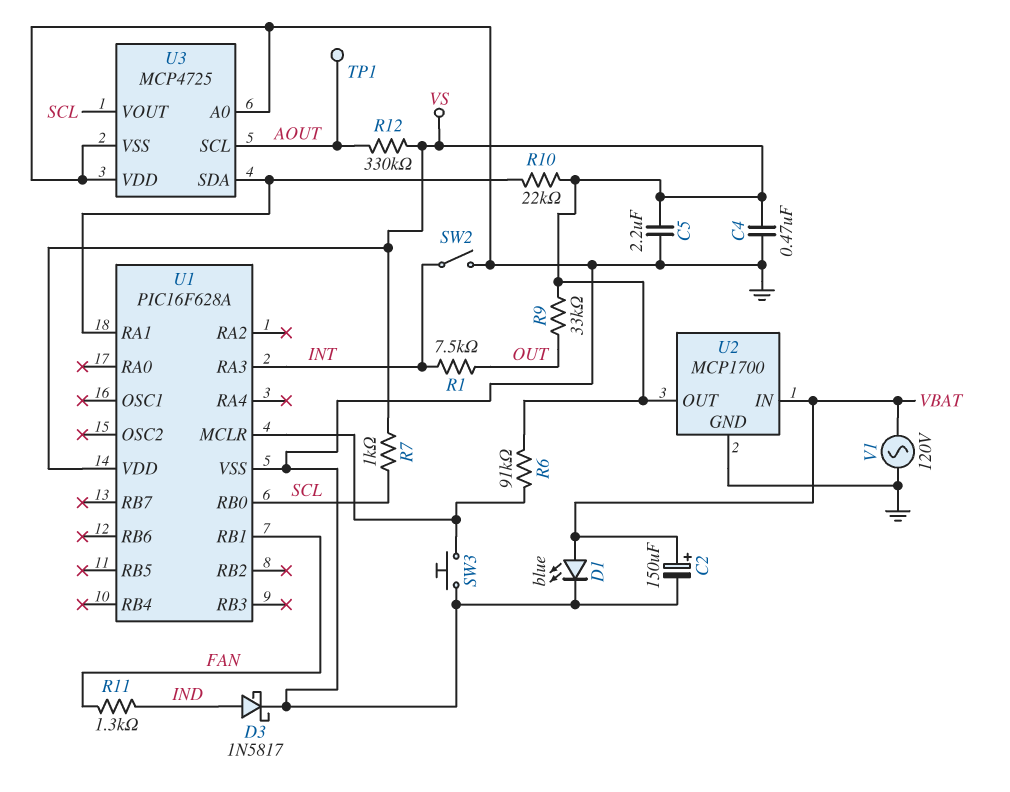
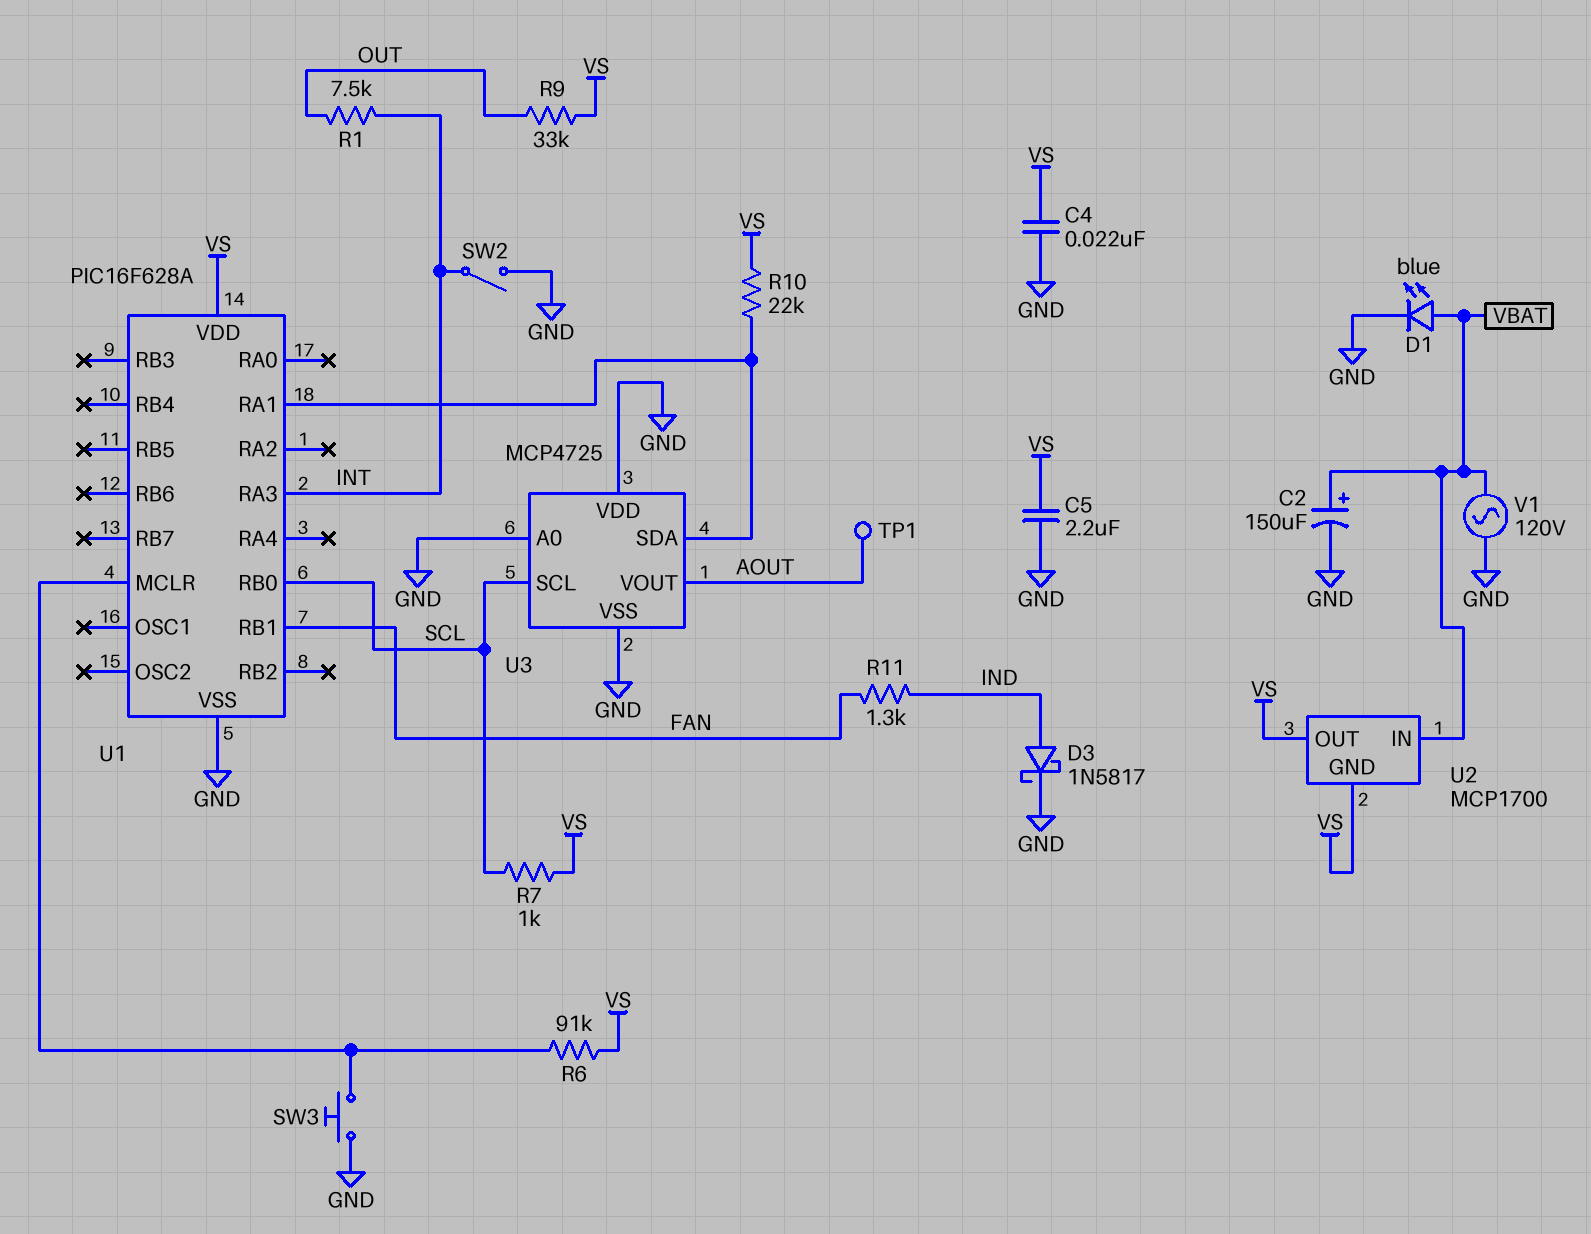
C4: 470nF (GND, VS) -> 22nF (GND, VS)
R12: 330k (AOUT, VS) -> none
U2 pin GND: GND -> VS
U3 pin SCL: AOUT -> SCL
U3 pin VOUT: SCL -> AOUT

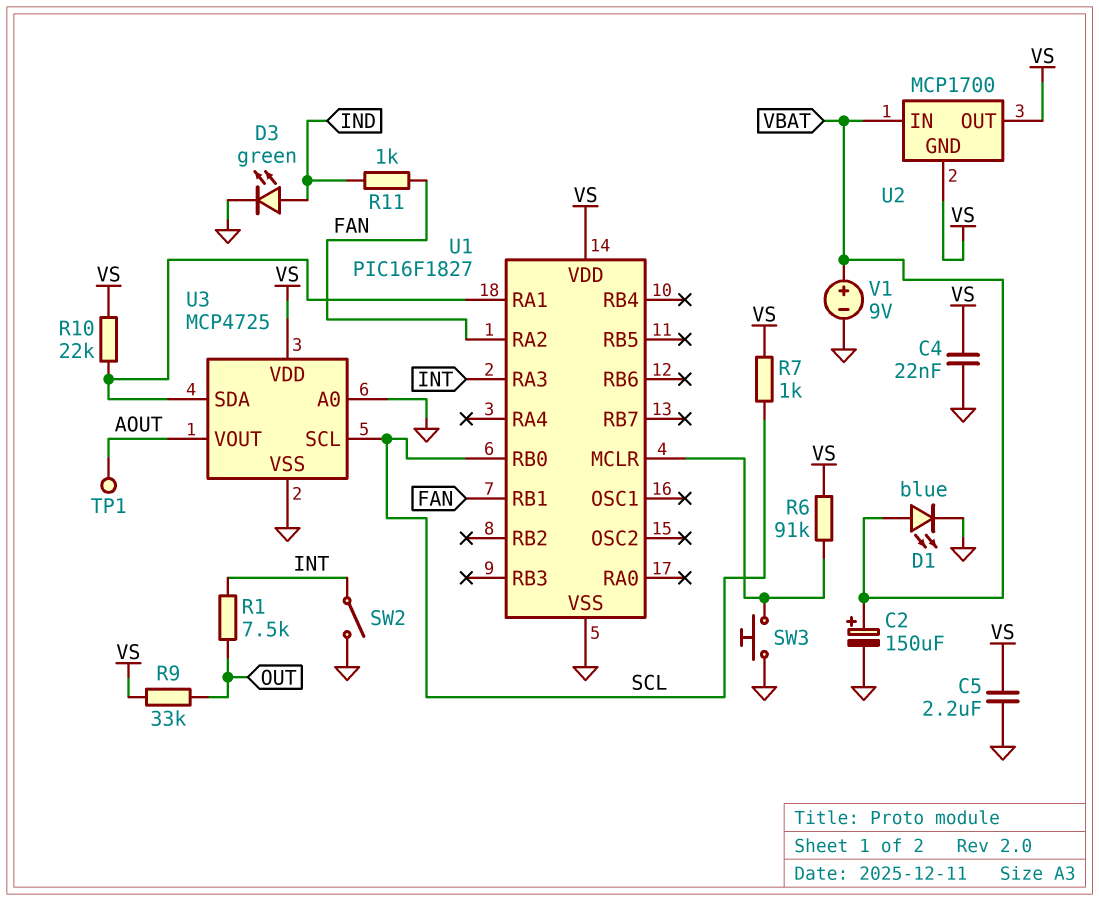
D3: schottky 1N5817 (A IND, K GND) -> LED green (A IND, K GND)
R11: 1.3k (FAN, IND) -> 1k (FAN, IND)
U1: PIC16F628A -> PIC16F1827
U1 pin RA2: none -> FAN
U3 pin VDD: GND -> VS
V1: AC 120V (GND, VBAT) -> 9V (plus VBAT, minus GND)

